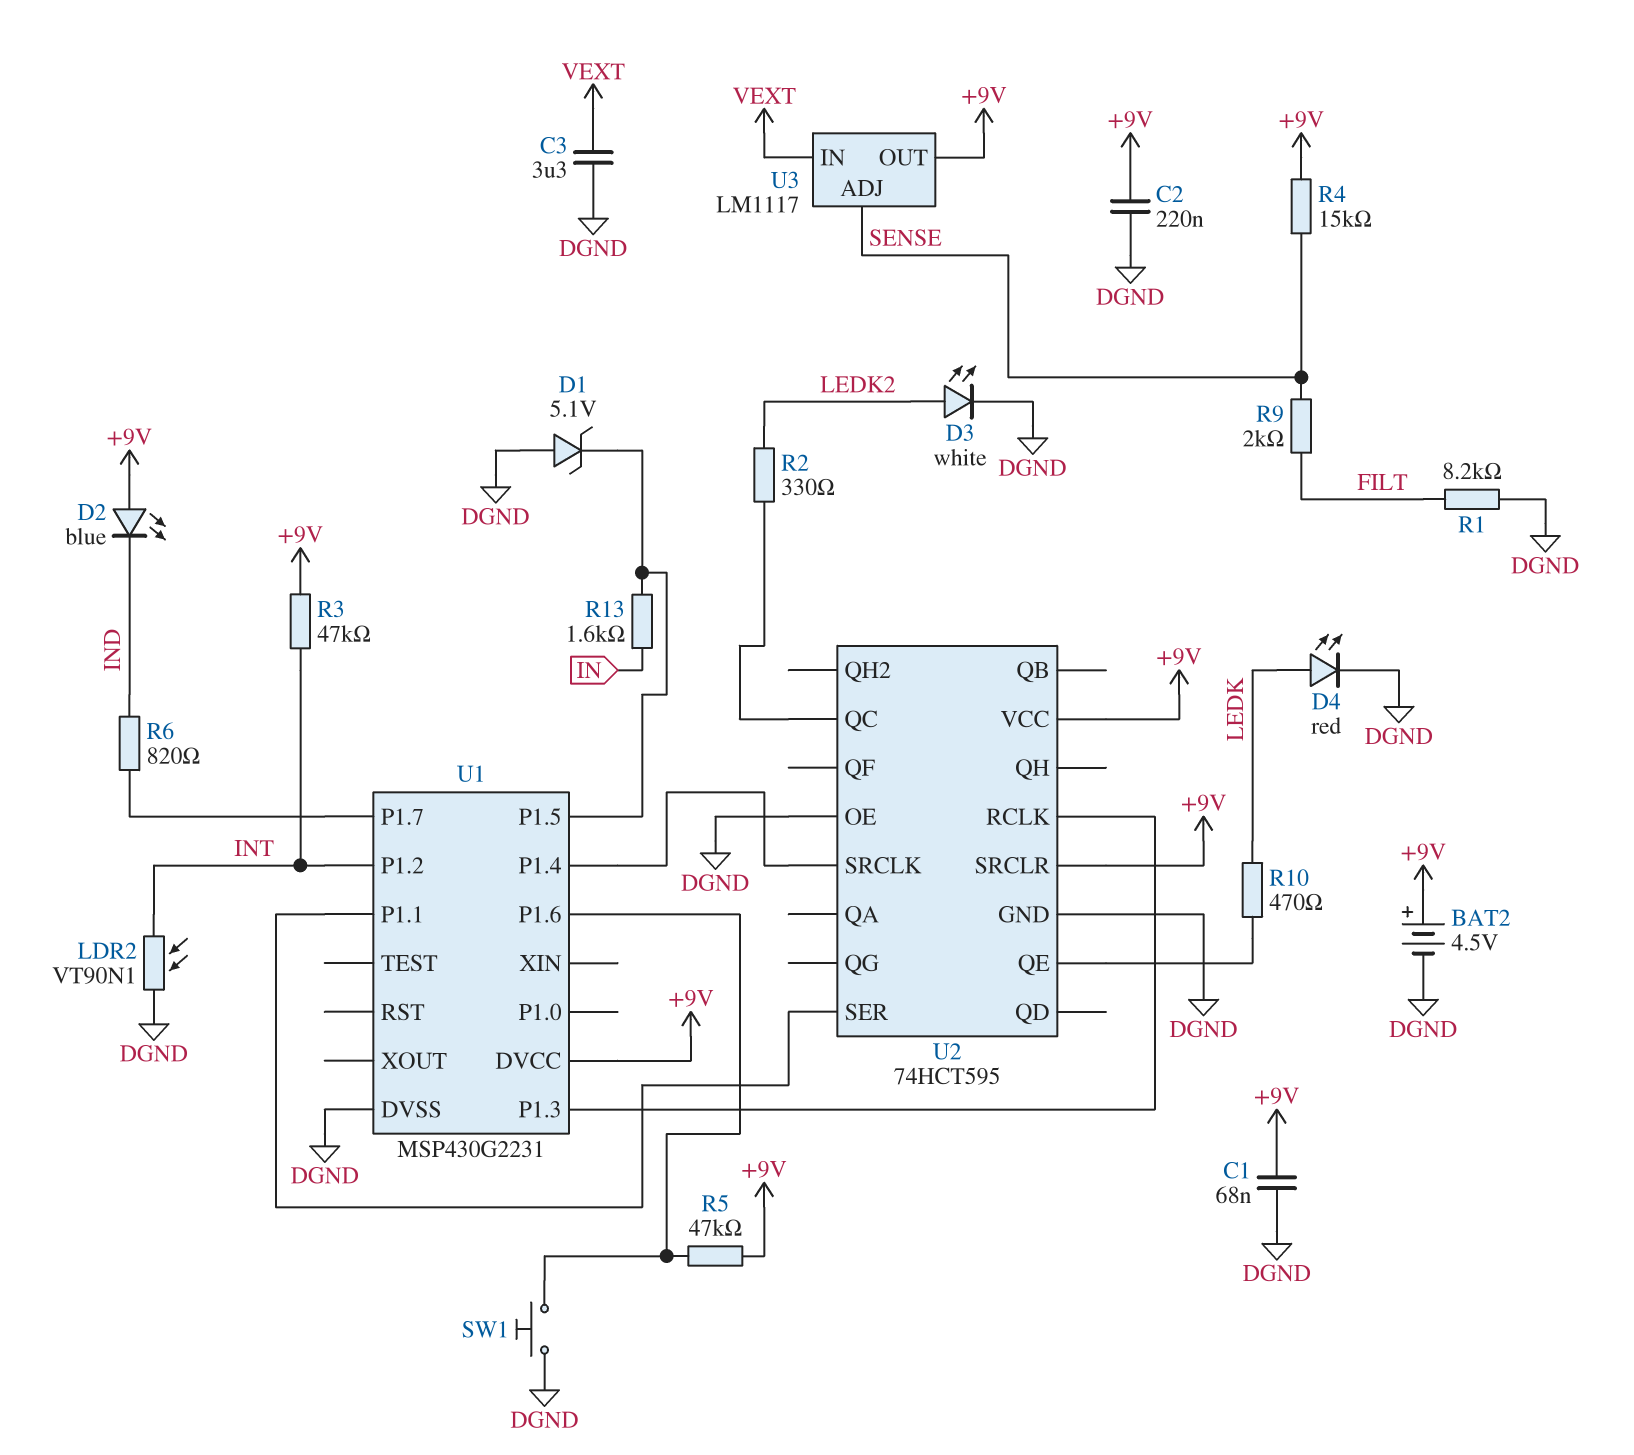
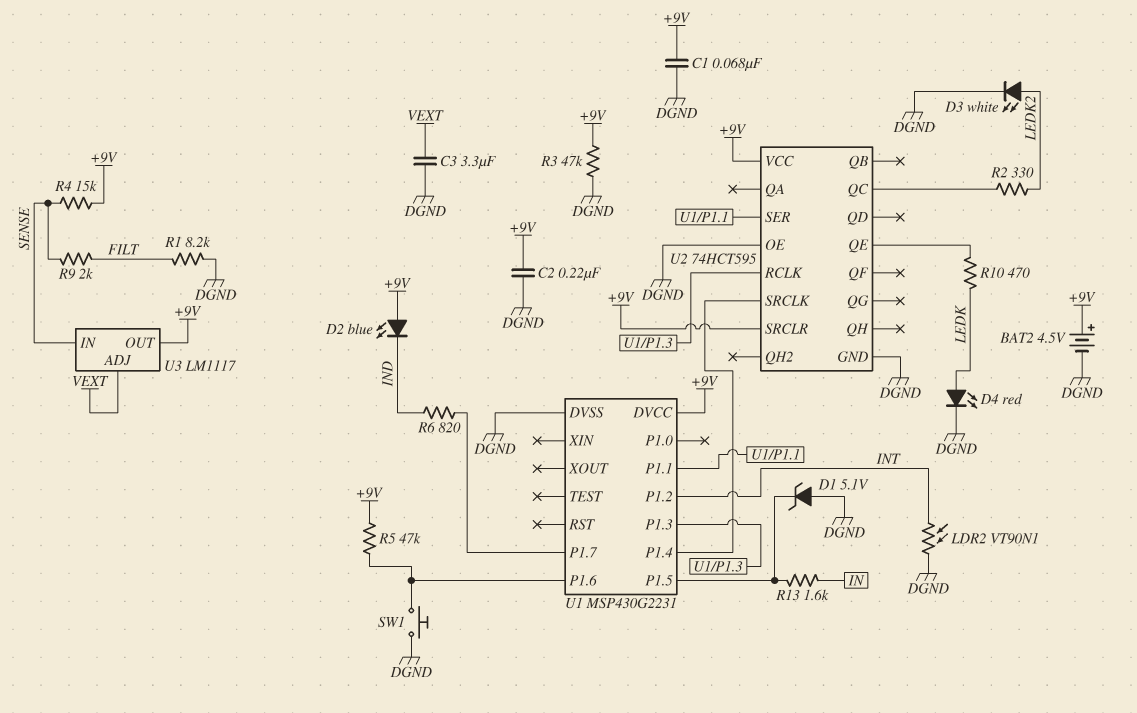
R3: 47k (+9V, INT) -> 47k (+9V, DGND)
U3 pin ADJ: SENSE -> VEXT
U3 pin IN: VEXT -> SENSE

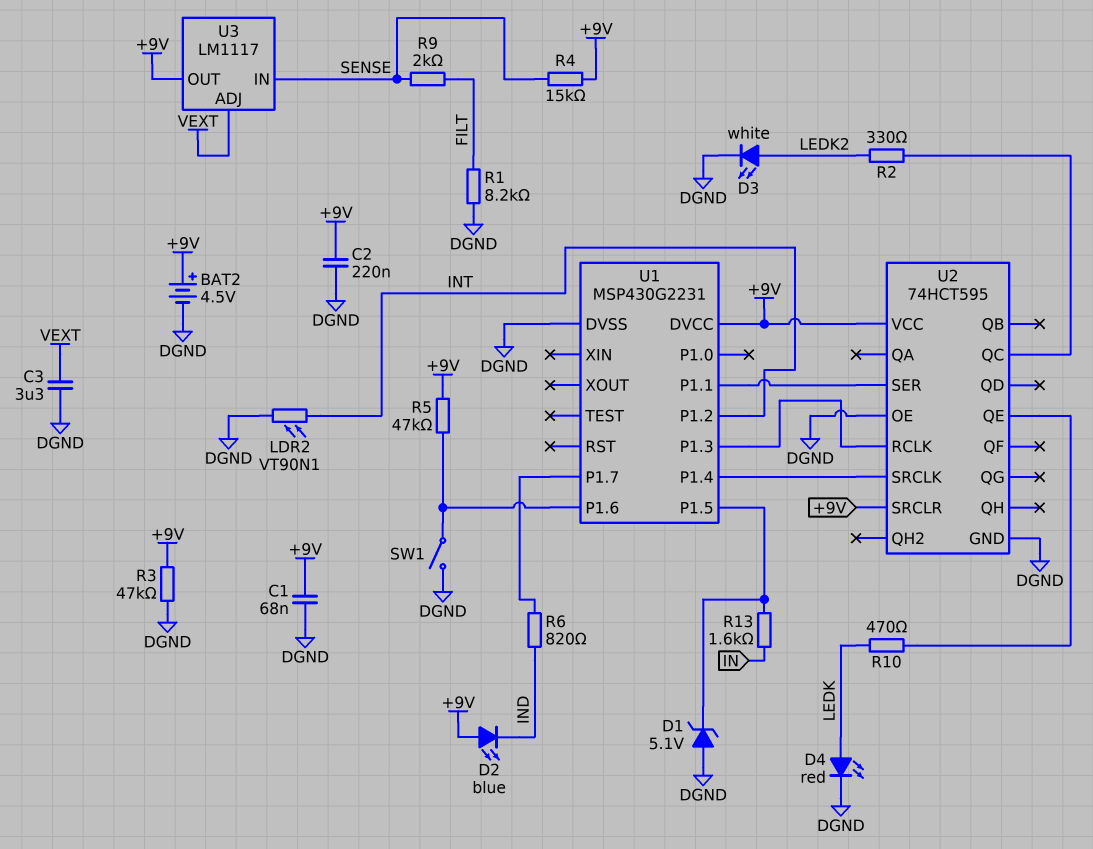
SW1: button (DGND, U1/P1.6) -> switch (DGND, U1/P1.6)

